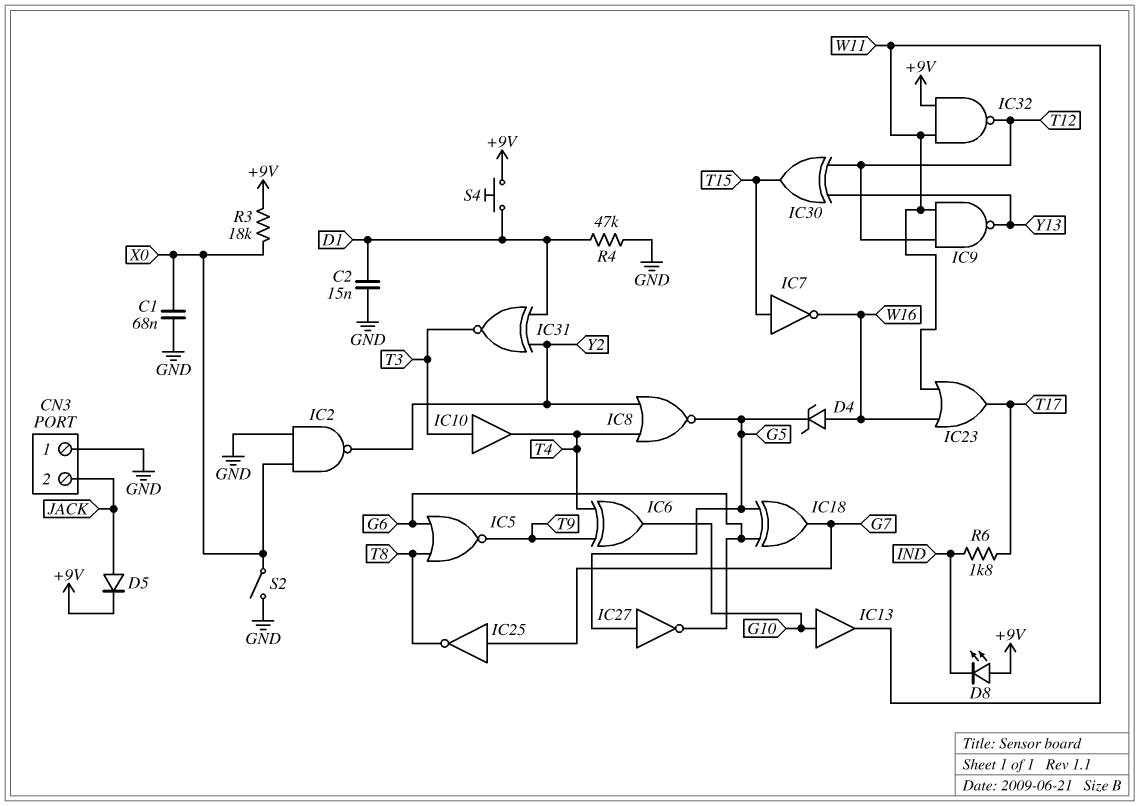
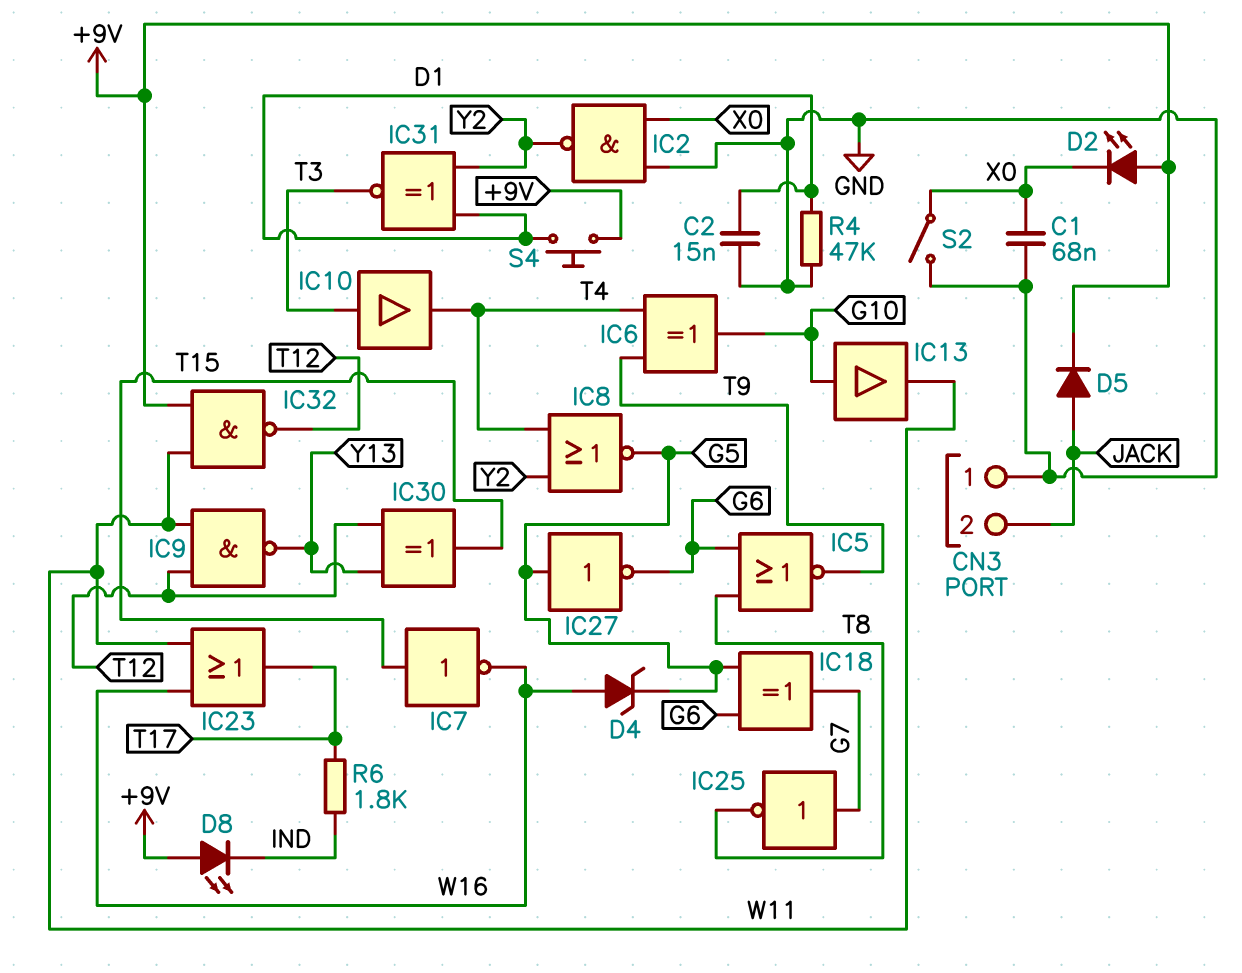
D2: none -> LED (A +9V, K X0)
R3: 18k (+9V, X0) -> none

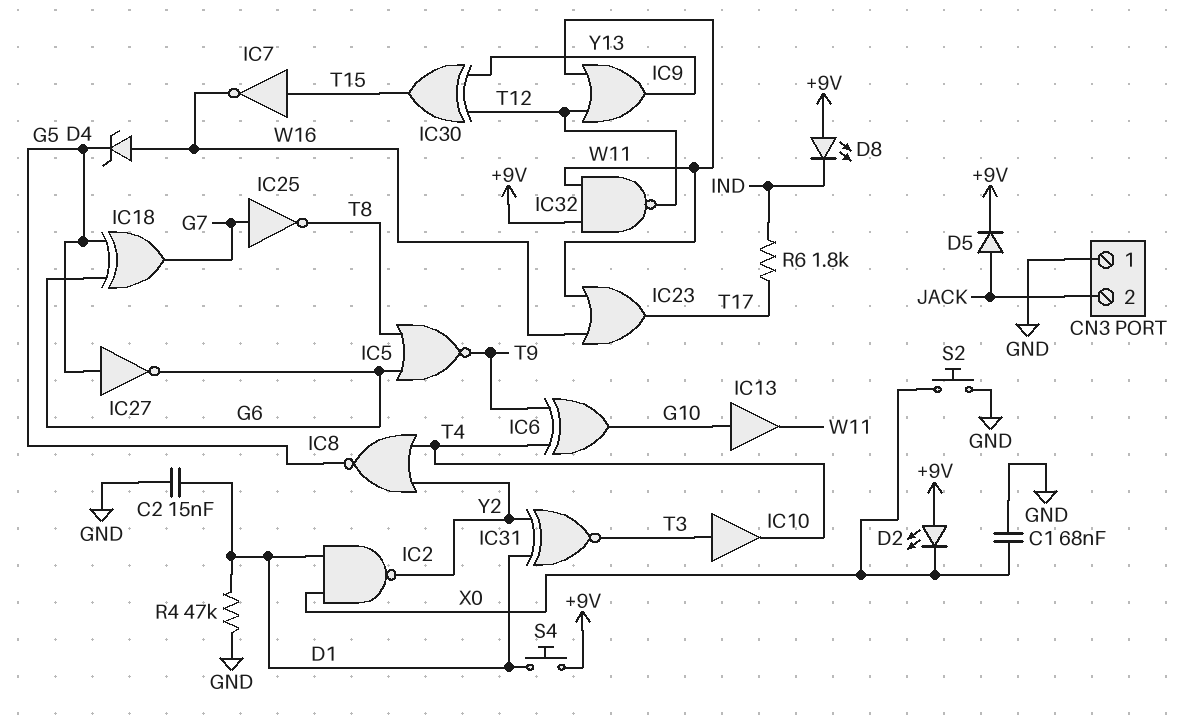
IC2: NAND (in GND, in X0, out Y2) -> NAND (in D1, in X0, out Y2)
IC9: NAND (in T12, in W11, out Y13) -> OR (in T12, in W11, out Y13)
S2: switch (GND, X0) -> button (GND, X0)

